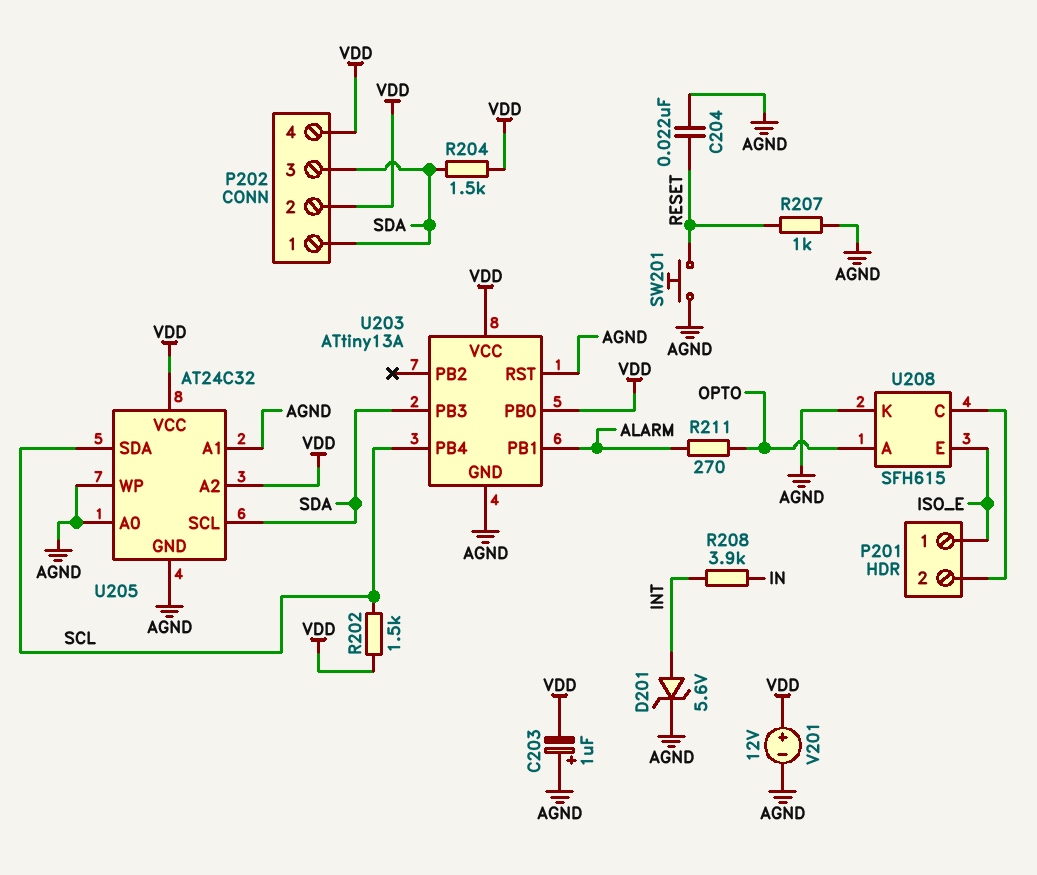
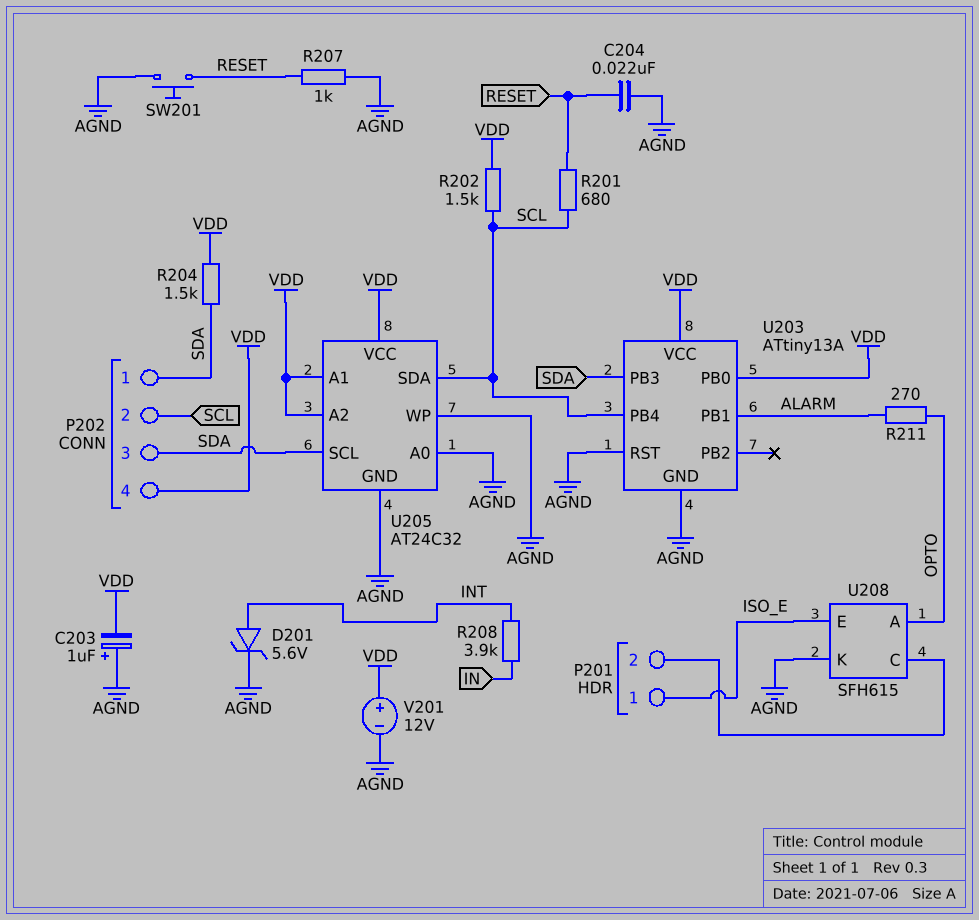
P202 pin 2: VDD -> SCL
R201: none -> 680 (RESET, SCL)
U205 pin A1: AGND -> VDD

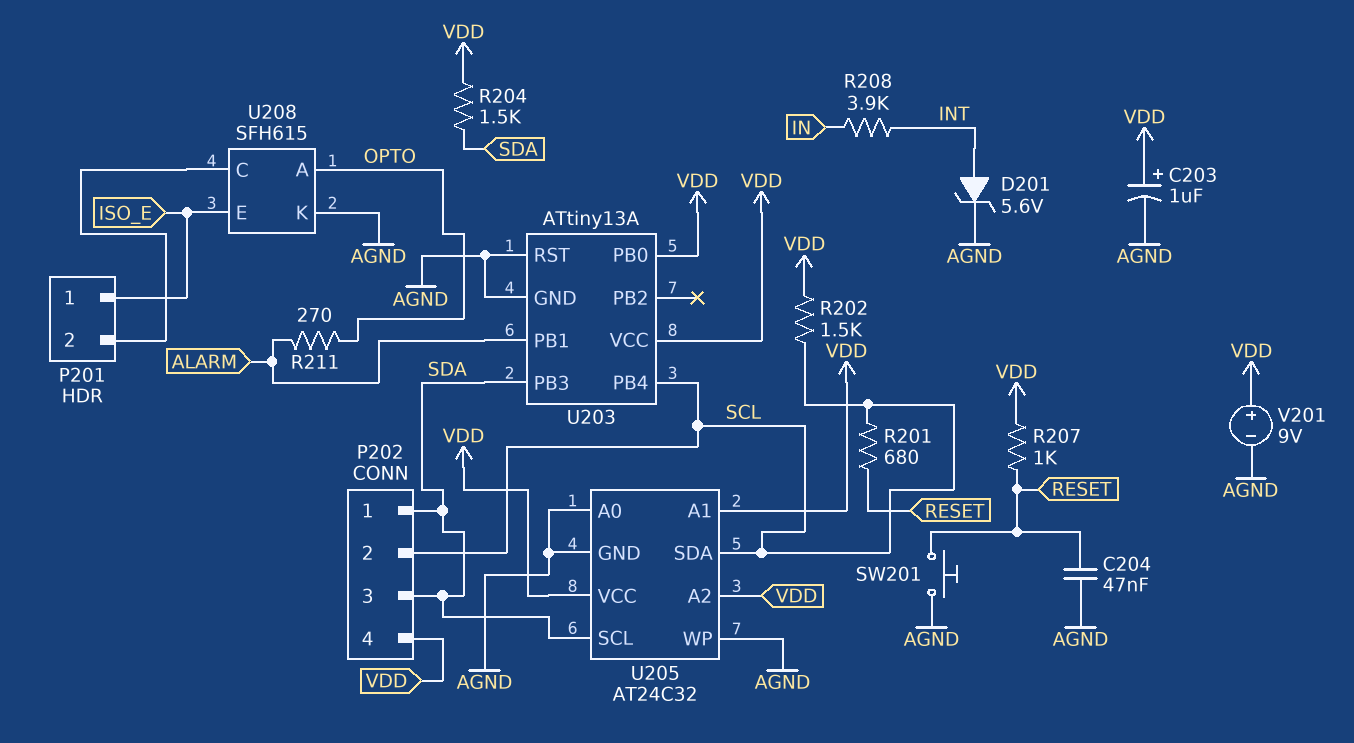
C203: 1uF (plus AGND, minus VDD) -> 1uF (plus VDD, minus AGND)
C204: 22nF (AGND, RESET) -> 47nF (AGND, RESET)
R207: 1k (AGND, RESET) -> 1k (RESET, VDD)
V201: 12V (plus VDD, minus AGND) -> 9V (plus VDD, minus AGND)

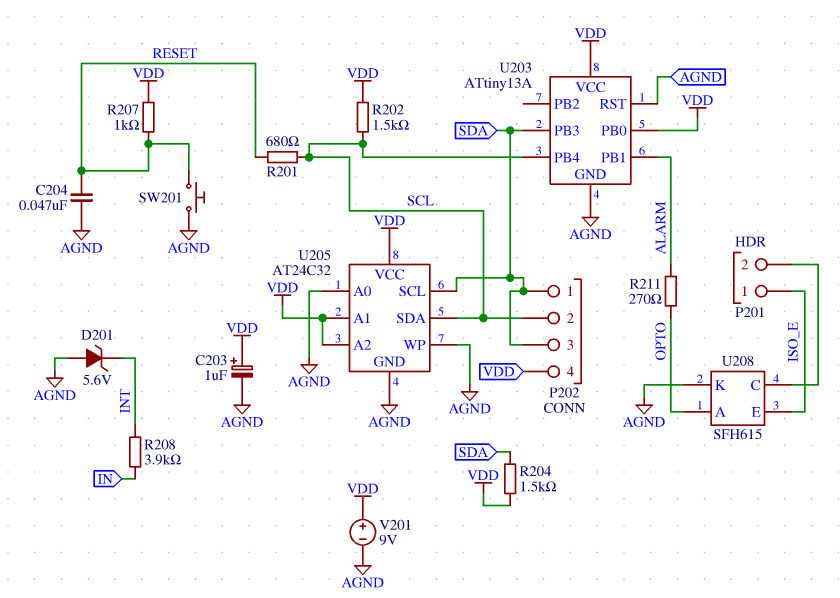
D201: zener 5.6V (A INT, K AGND) -> zener 5.6V (A AGND, K INT)

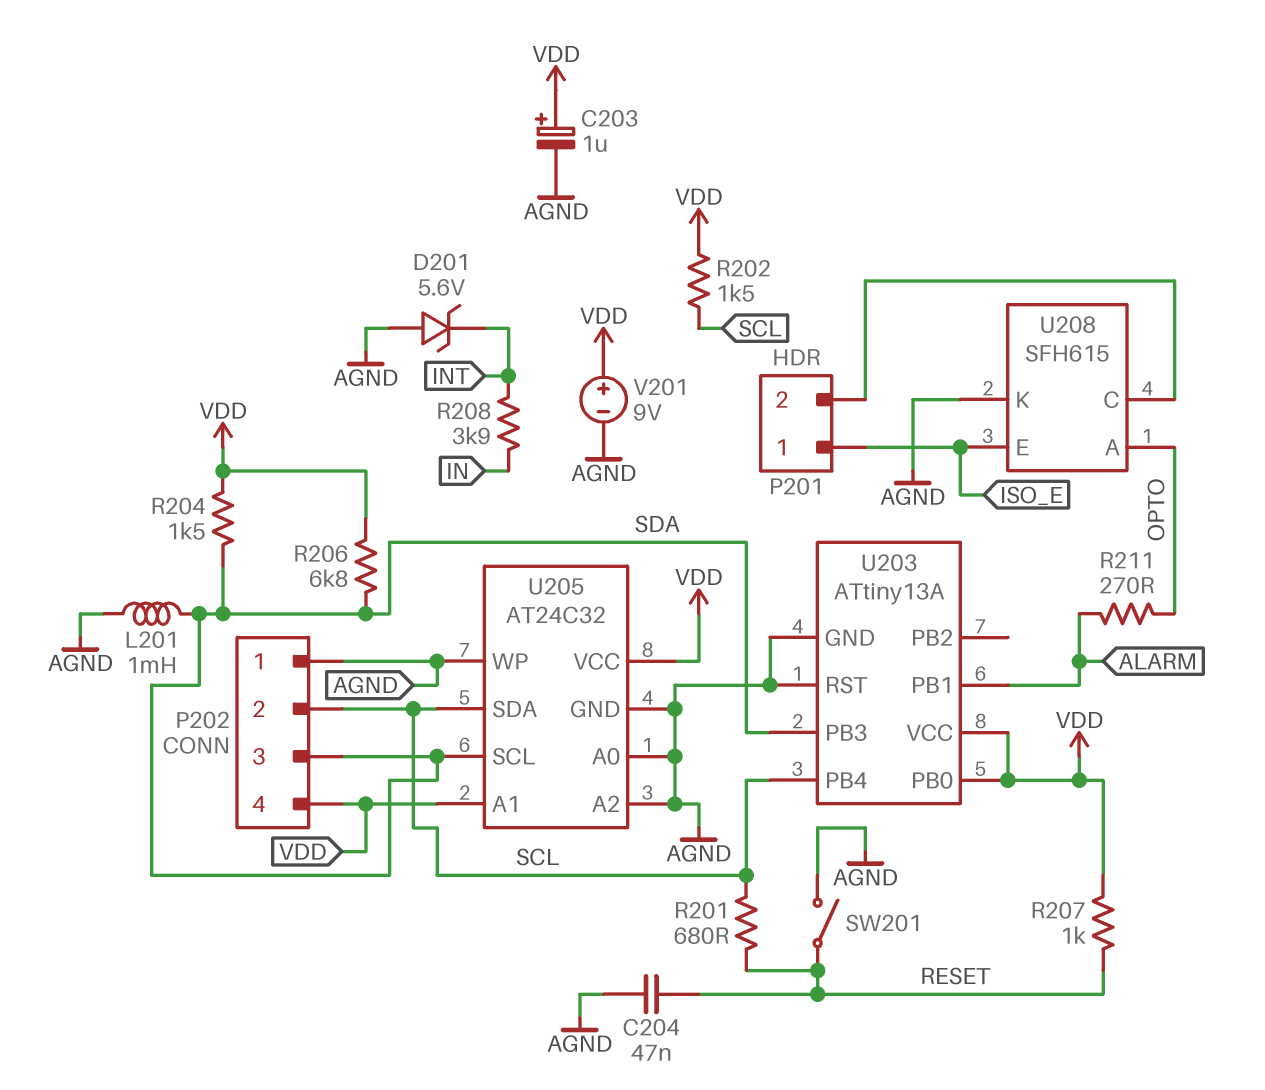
L201: none -> 1mH (AGND, SDA)
P202 pin 1: SDA -> AGND
R206: none -> 6.8k (SDA, VDD)
SW201: button (AGND, RESET) -> switch (AGND, RESET)
U205 pin A2: VDD -> AGND

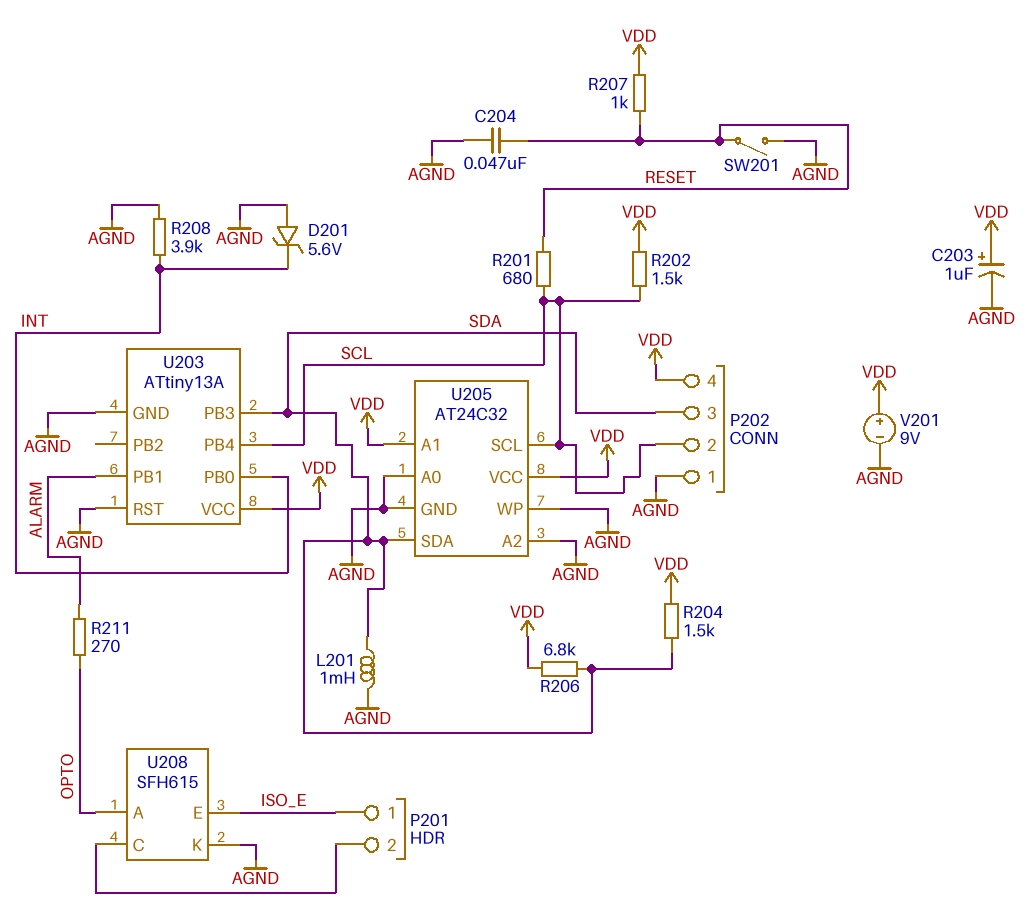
R208: 3.9k (IN, INT) -> 3.9k (AGND, INT)
U203 pin PB0: VDD -> INT
U205 pin SCL: SDA -> SCL
U205 pin SDA: SCL -> SDA

